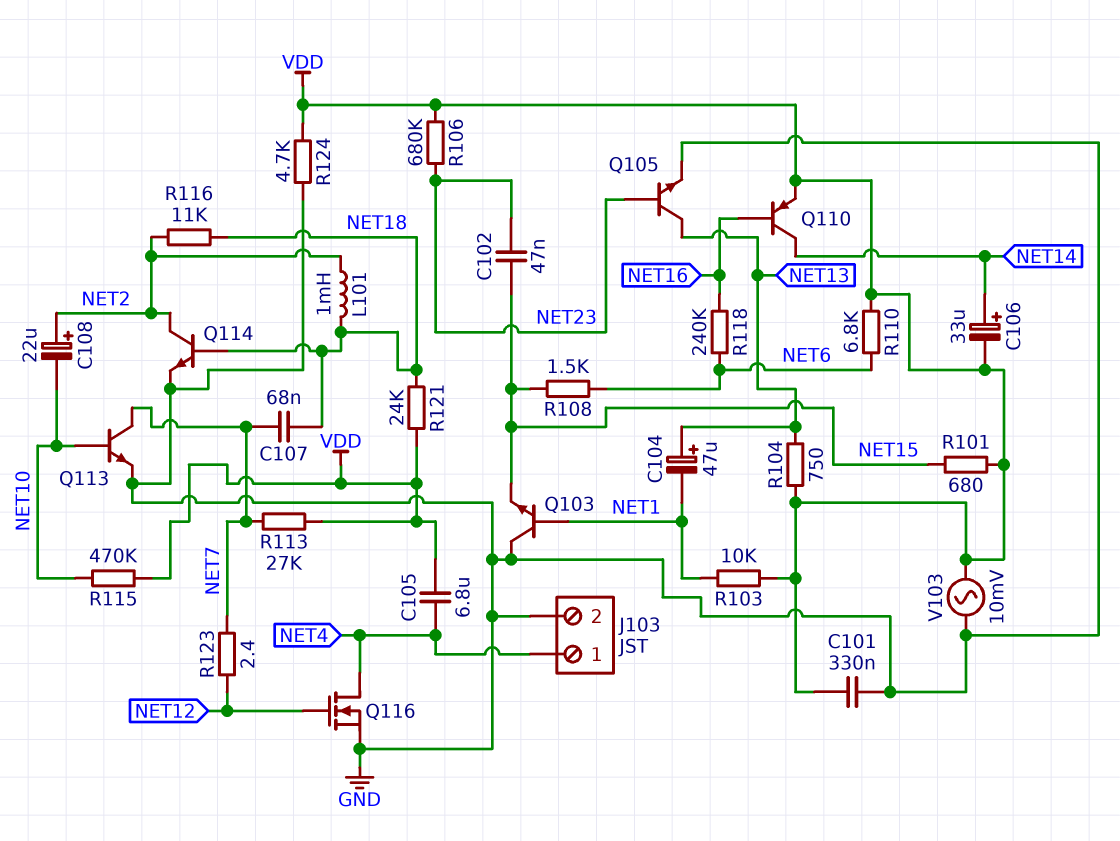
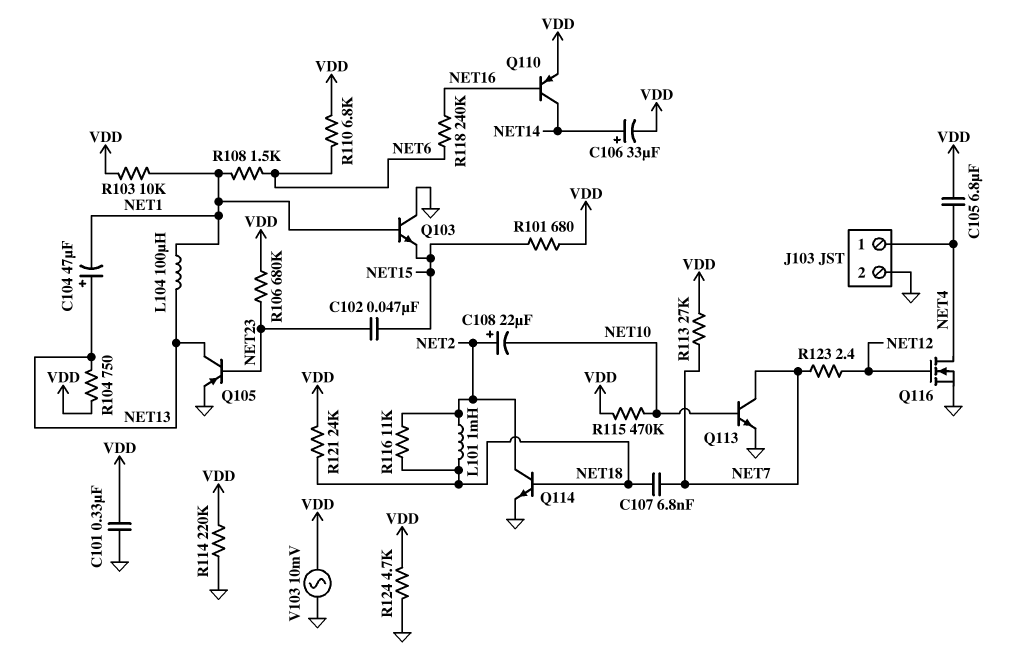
C107: 68nF (NET7, NET18) -> 6.8nF (NET7, NET18)
L104: none -> 100uH (NET1, NET13)
Q105: NPN (B NET23, C NET13, E GND) -> PNP (B NET23, C NET13, E GND)
R108: 1.5k (NET6, NET15) -> 1.5k (NET1, NET6)
R114: none -> 220k (GND, VDD)

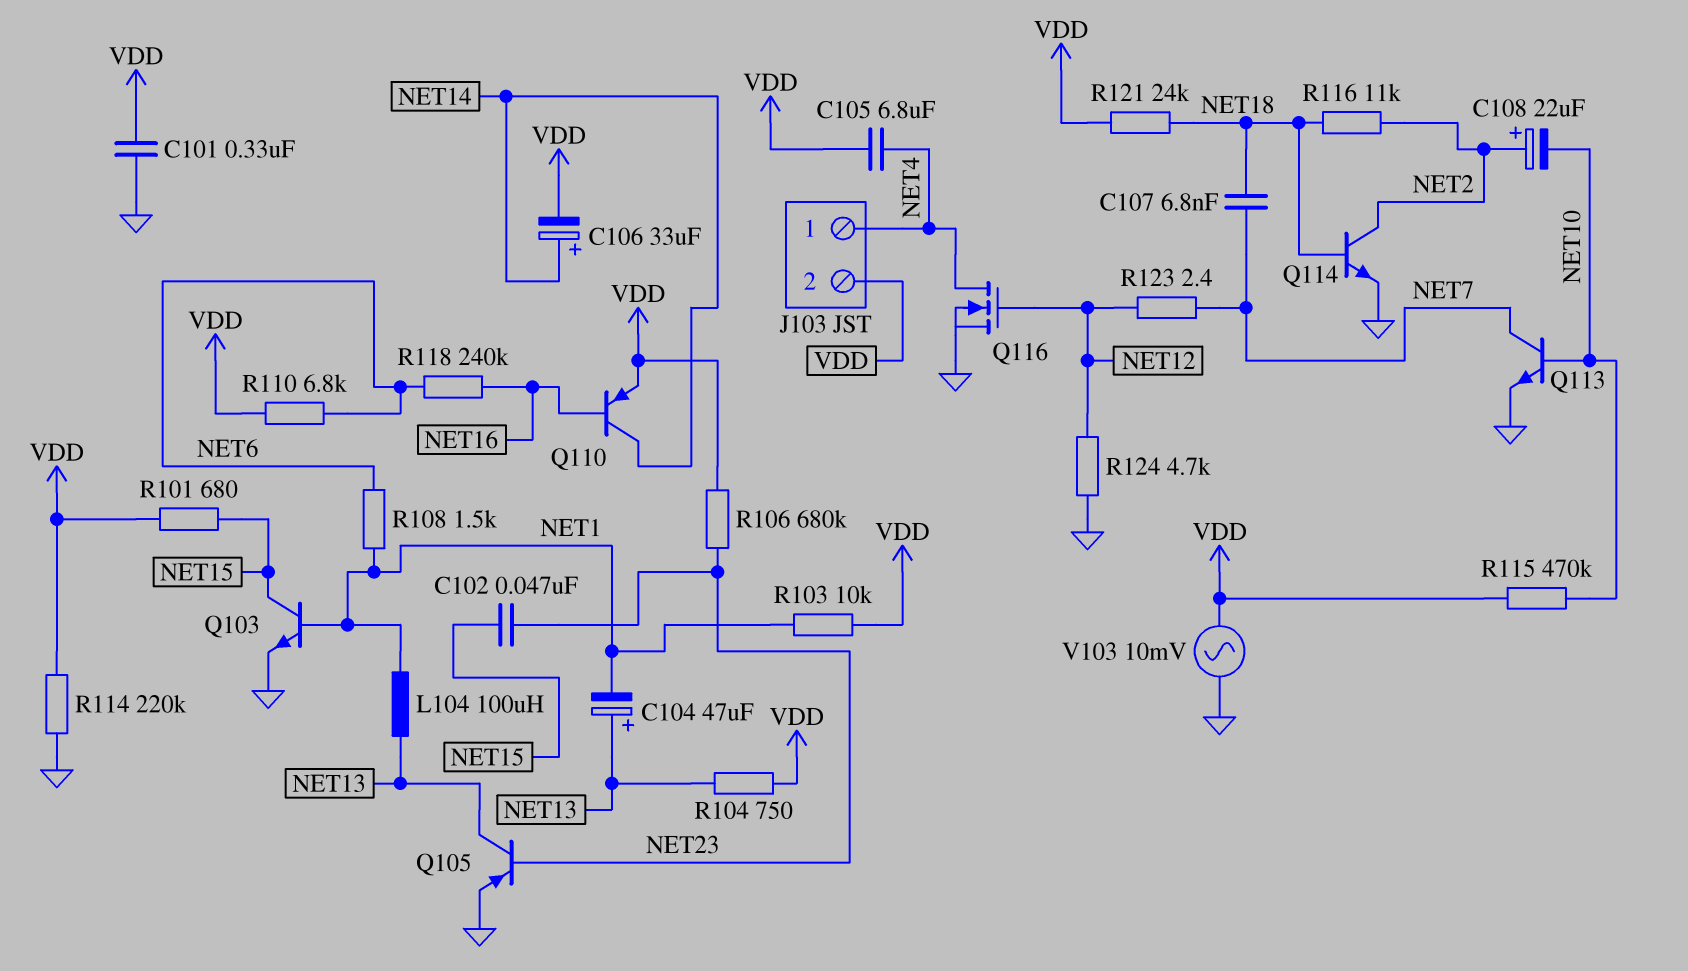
J103 pin 2: GND -> VDD
L101: 1mH (NET2, NET18) -> none
Q103: NPN (B NET1, C GND, E NET15) -> NPN (B NET1, C NET15, E GND)
R113: 27k (NET7, VDD) -> none
R124: 4.7k (GND, VDD) -> 4.7k (GND, NET12)

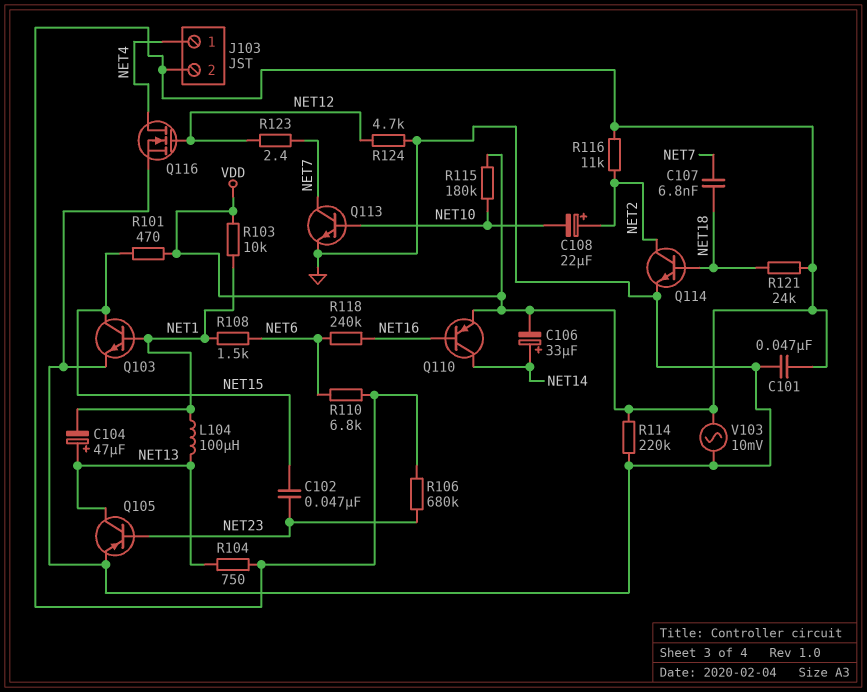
C101: 330nF (GND, VDD) -> 47nF (GND, VDD)
C105: 6.8uF (NET4, VDD) -> none
R101: 680 (NET15, VDD) -> 470 (NET15, VDD)
R115: 470k (NET10, VDD) -> 180k (NET10, VDD)
R116: 11k (NET2, NET18) -> 11k (NET2, VDD)

